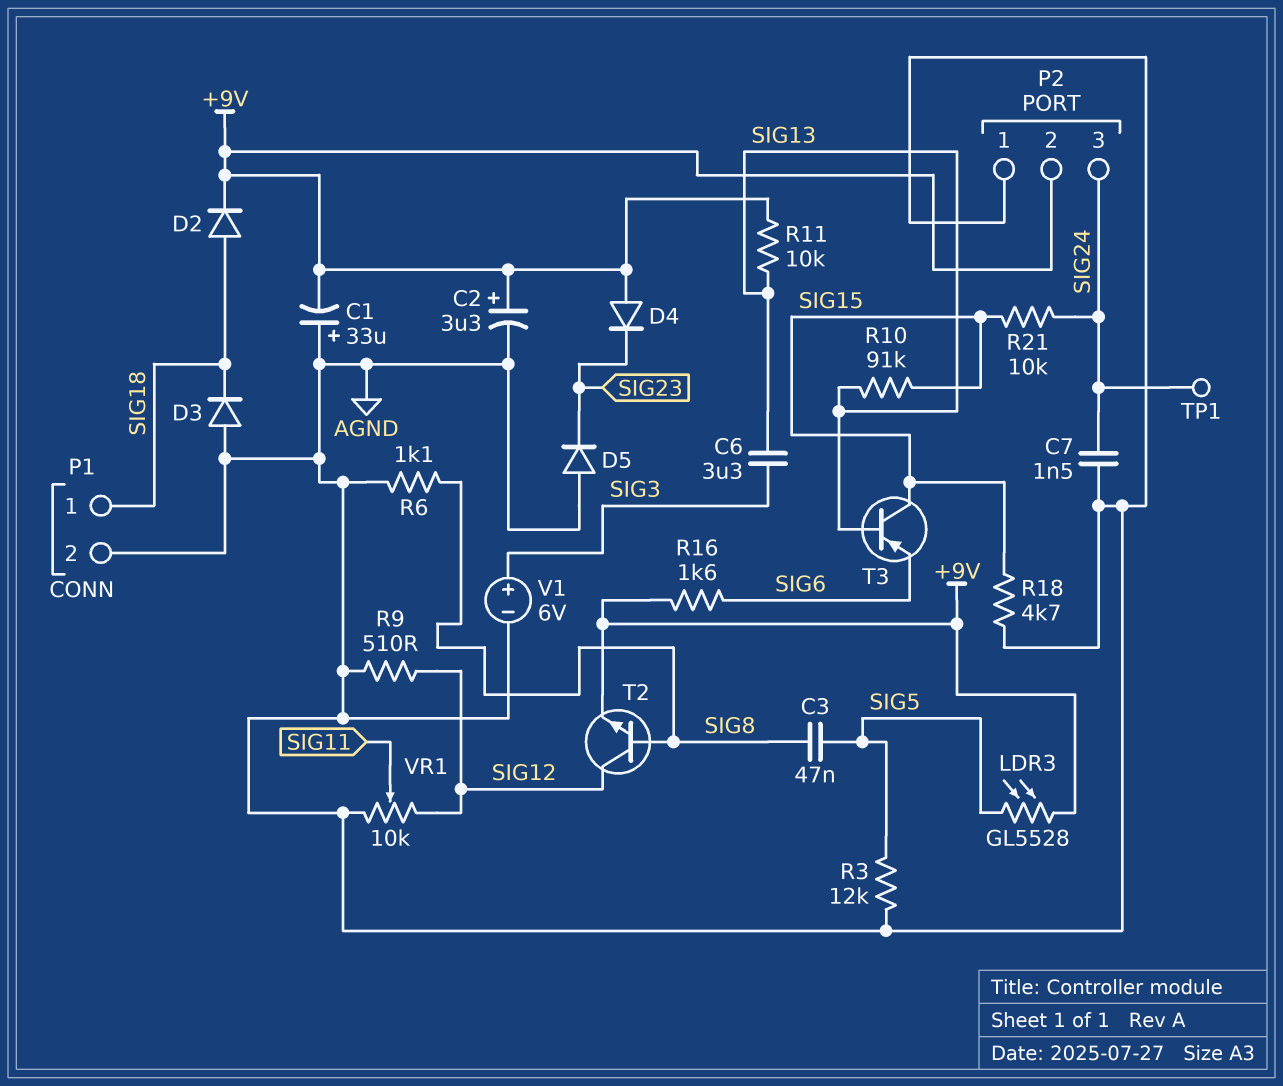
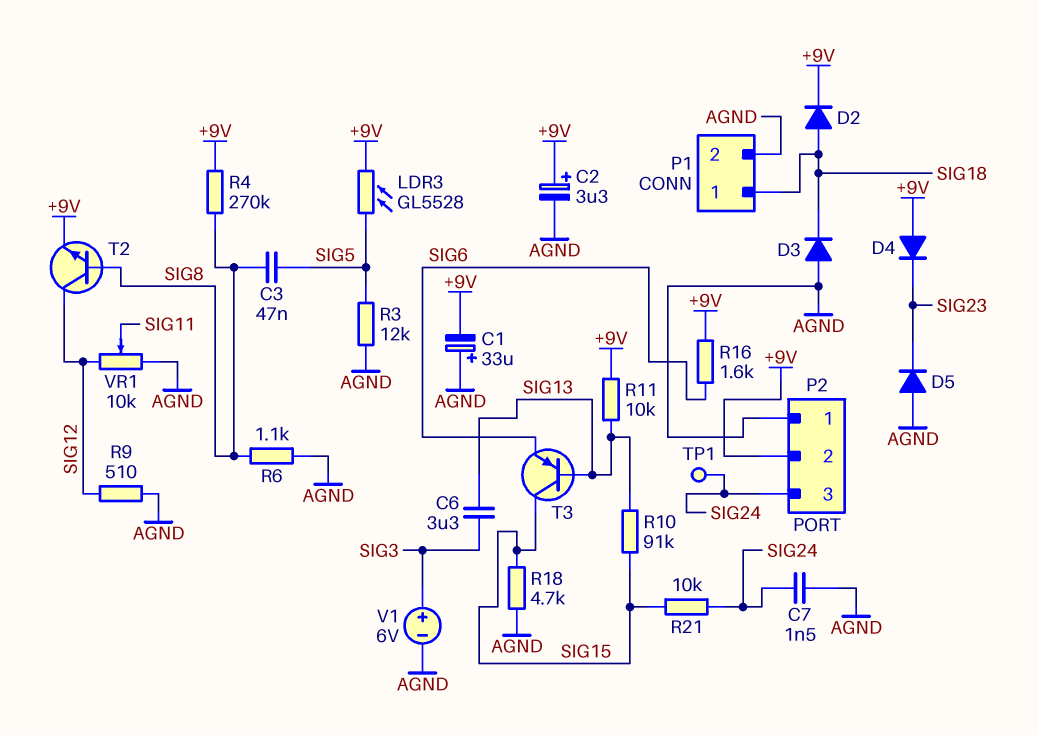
R4: none -> 270k (+9V, SIG8)

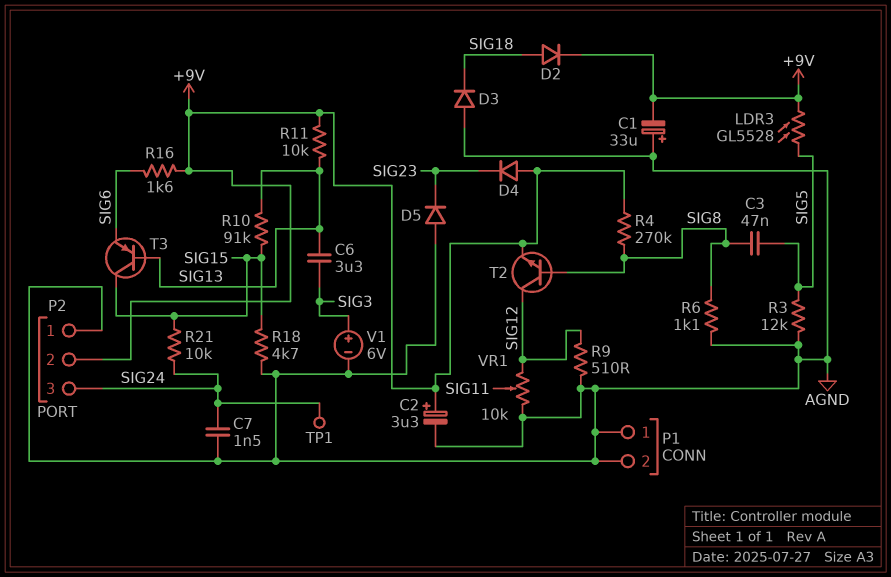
P1 pin 1: SIG18 -> AGND

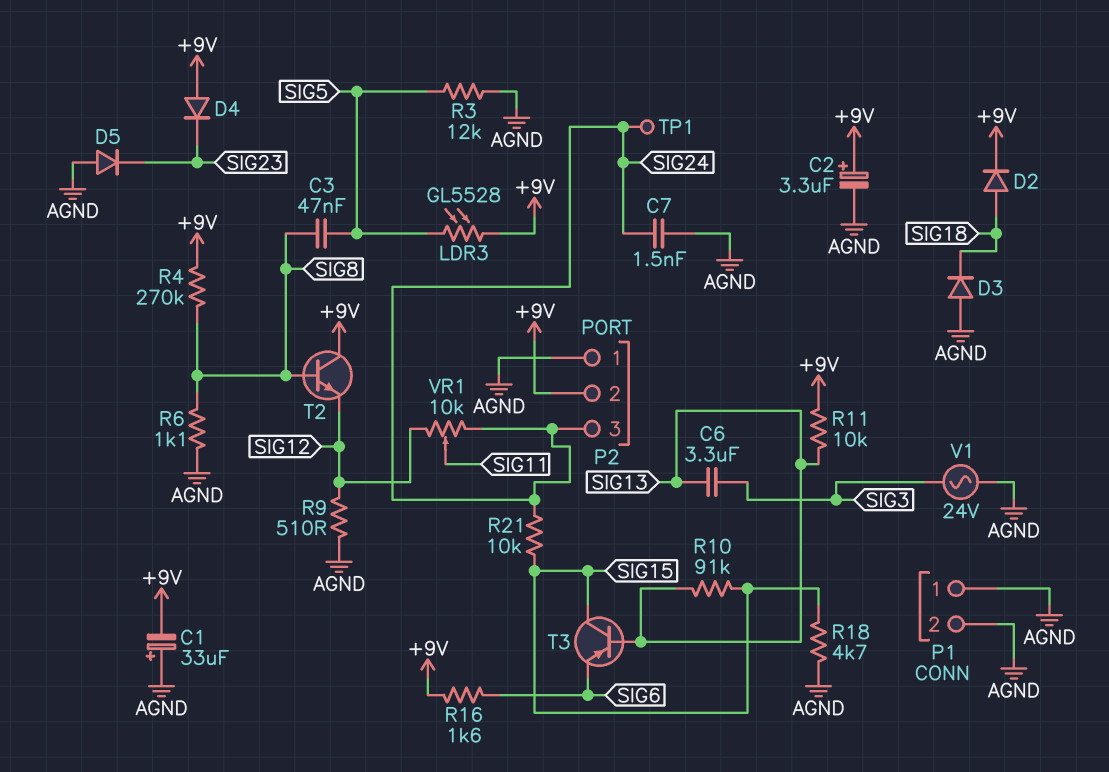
T2: NPN (B SIG8, C SIG12, E +9V) -> NPN (B SIG8, C +9V, E SIG12)
V1: 6V (plus SIG3, minus AGND) -> AC 24V (AGND, SIG3)
VR1: 10k (AGND, SIG12, wiper SIG11) -> 10k (SIG12, SIG24, wiper SIG11)

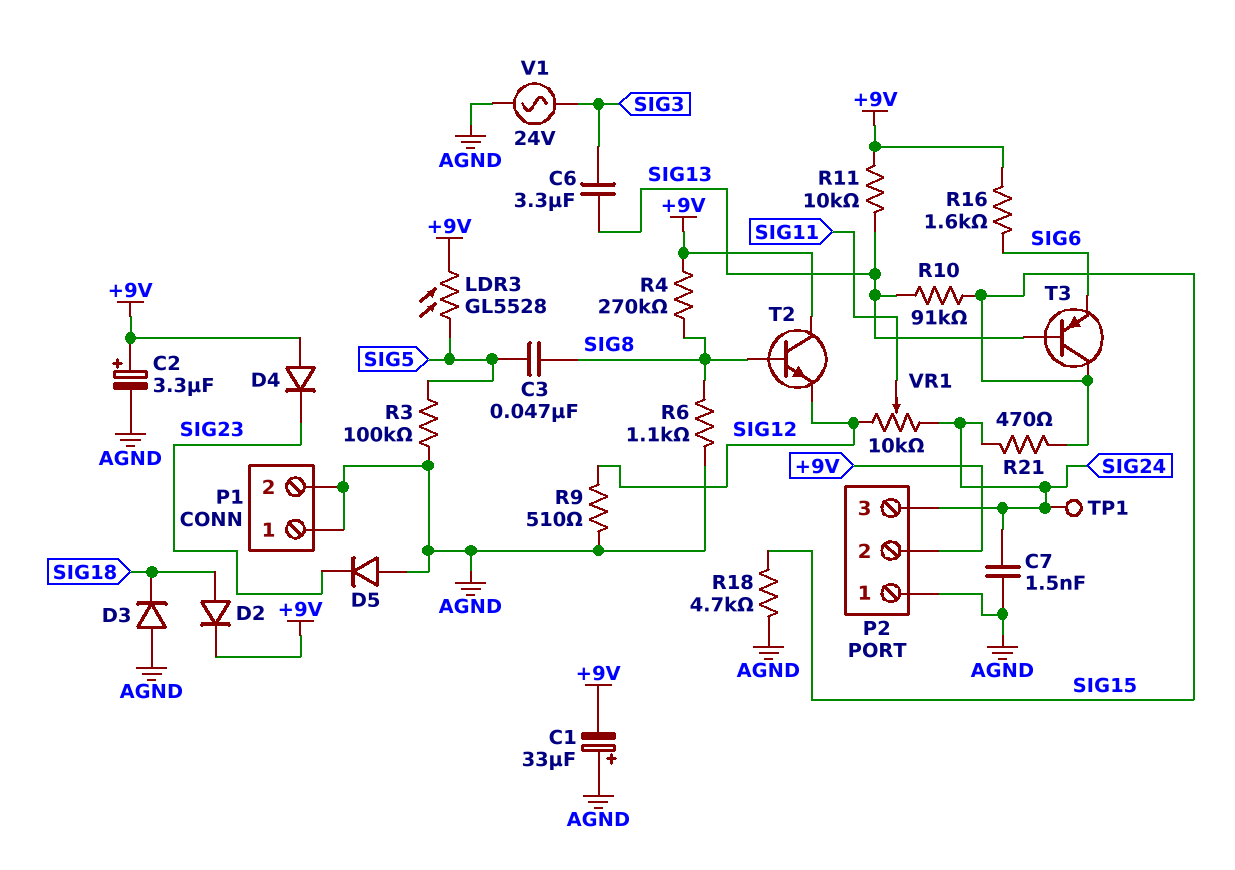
R3: 12k (AGND, SIG5) -> 100k (AGND, SIG5)
R21: 10k (SIG15, SIG24) -> 470 (SIG15, SIG24)

